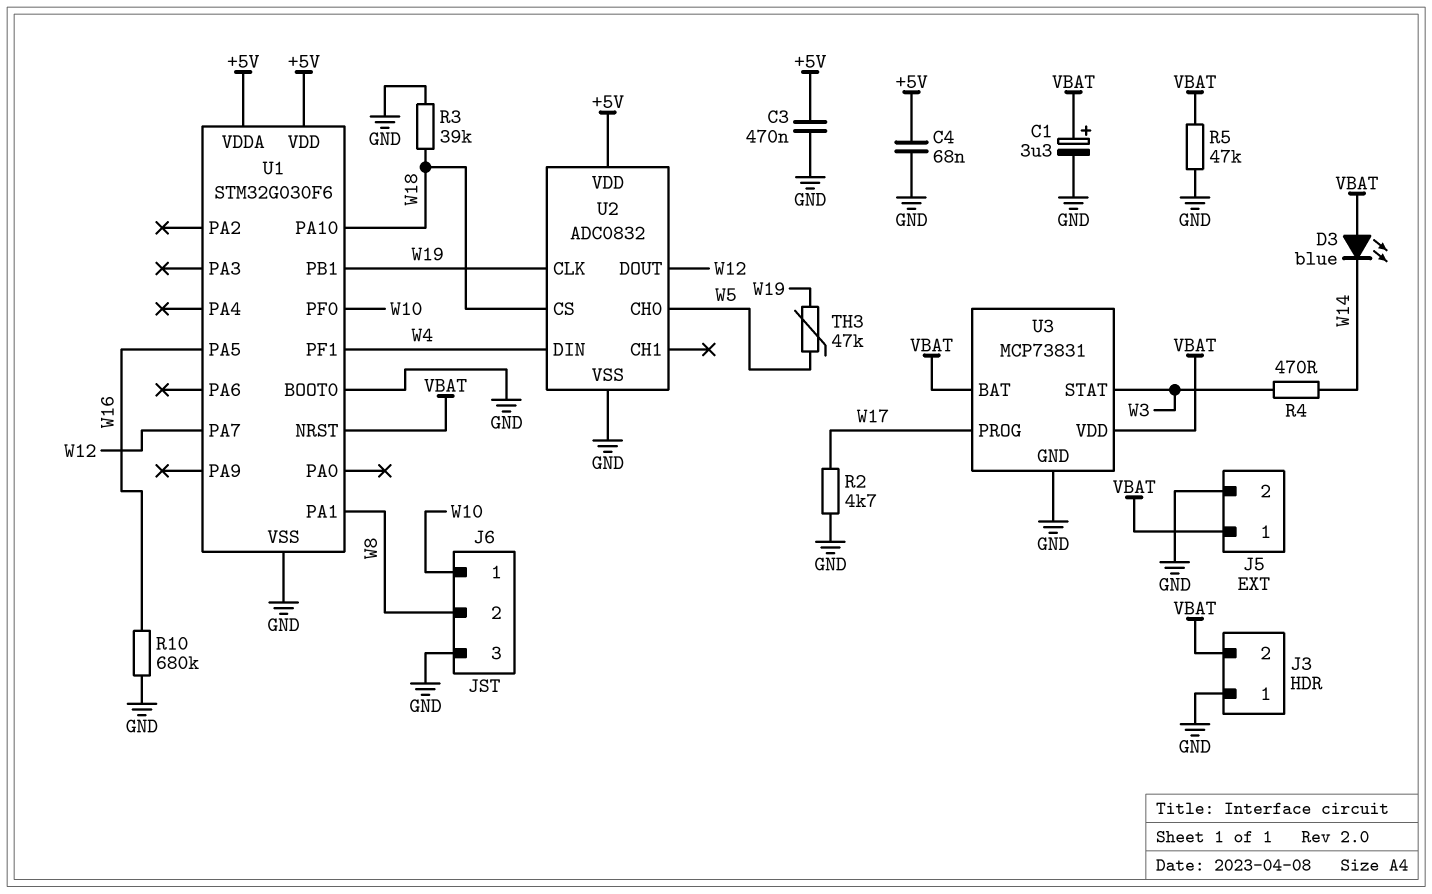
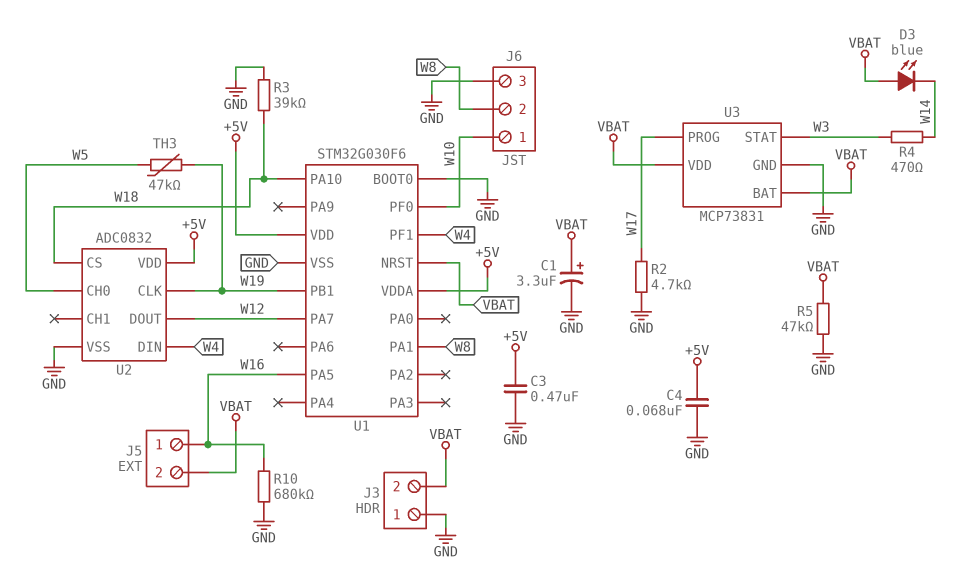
J5 pin 1: VBAT -> W16
J5 pin 2: GND -> VBAT

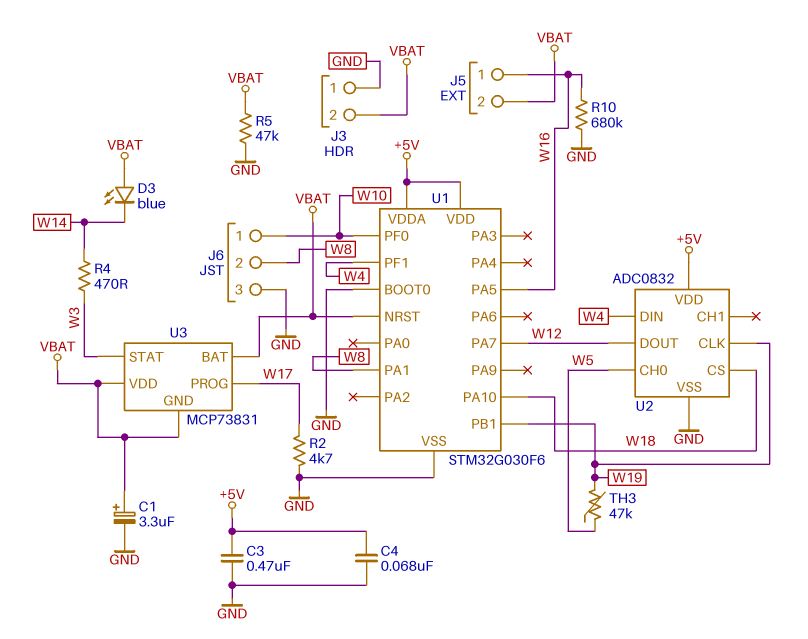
R3: 39k (GND, W18) -> none
U3 pin GND: GND -> VBAT

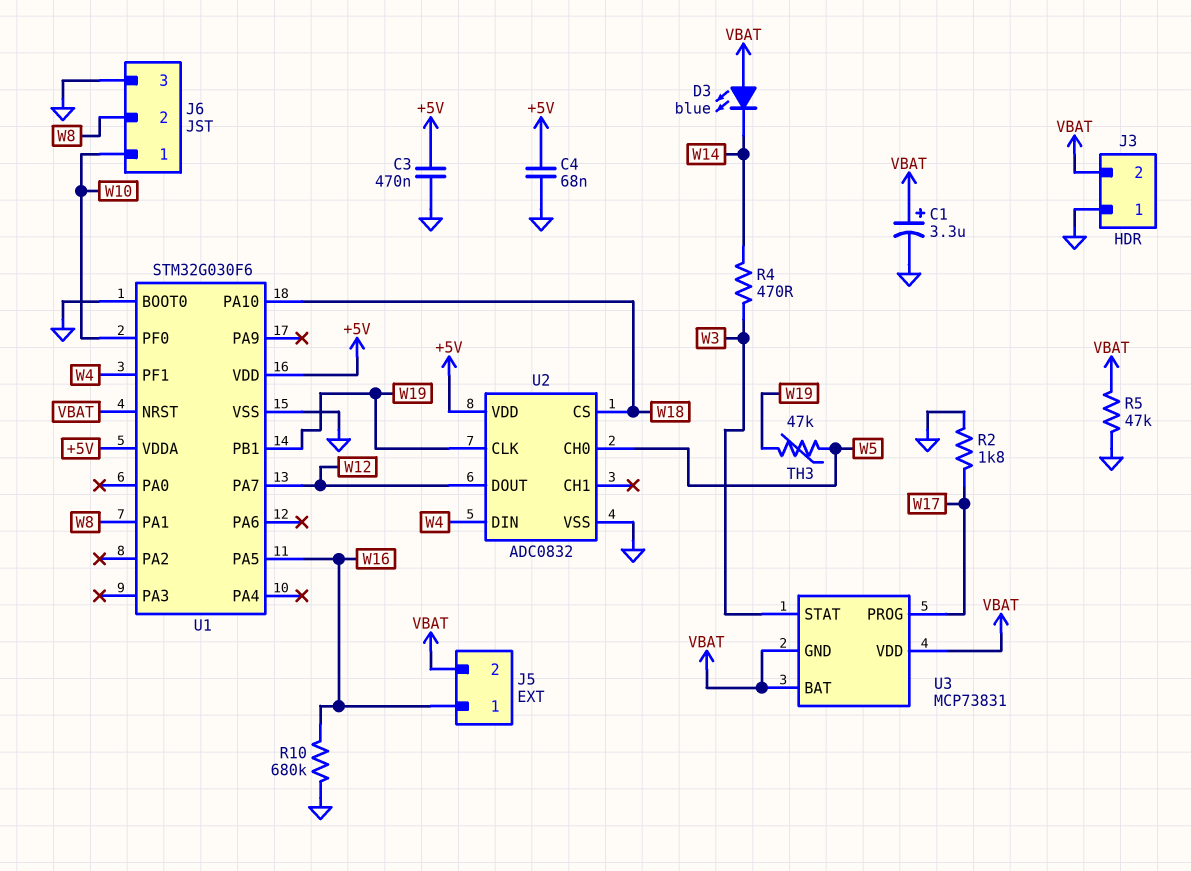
R2: 4.7k (GND, W17) -> 1.8k (GND, W17)

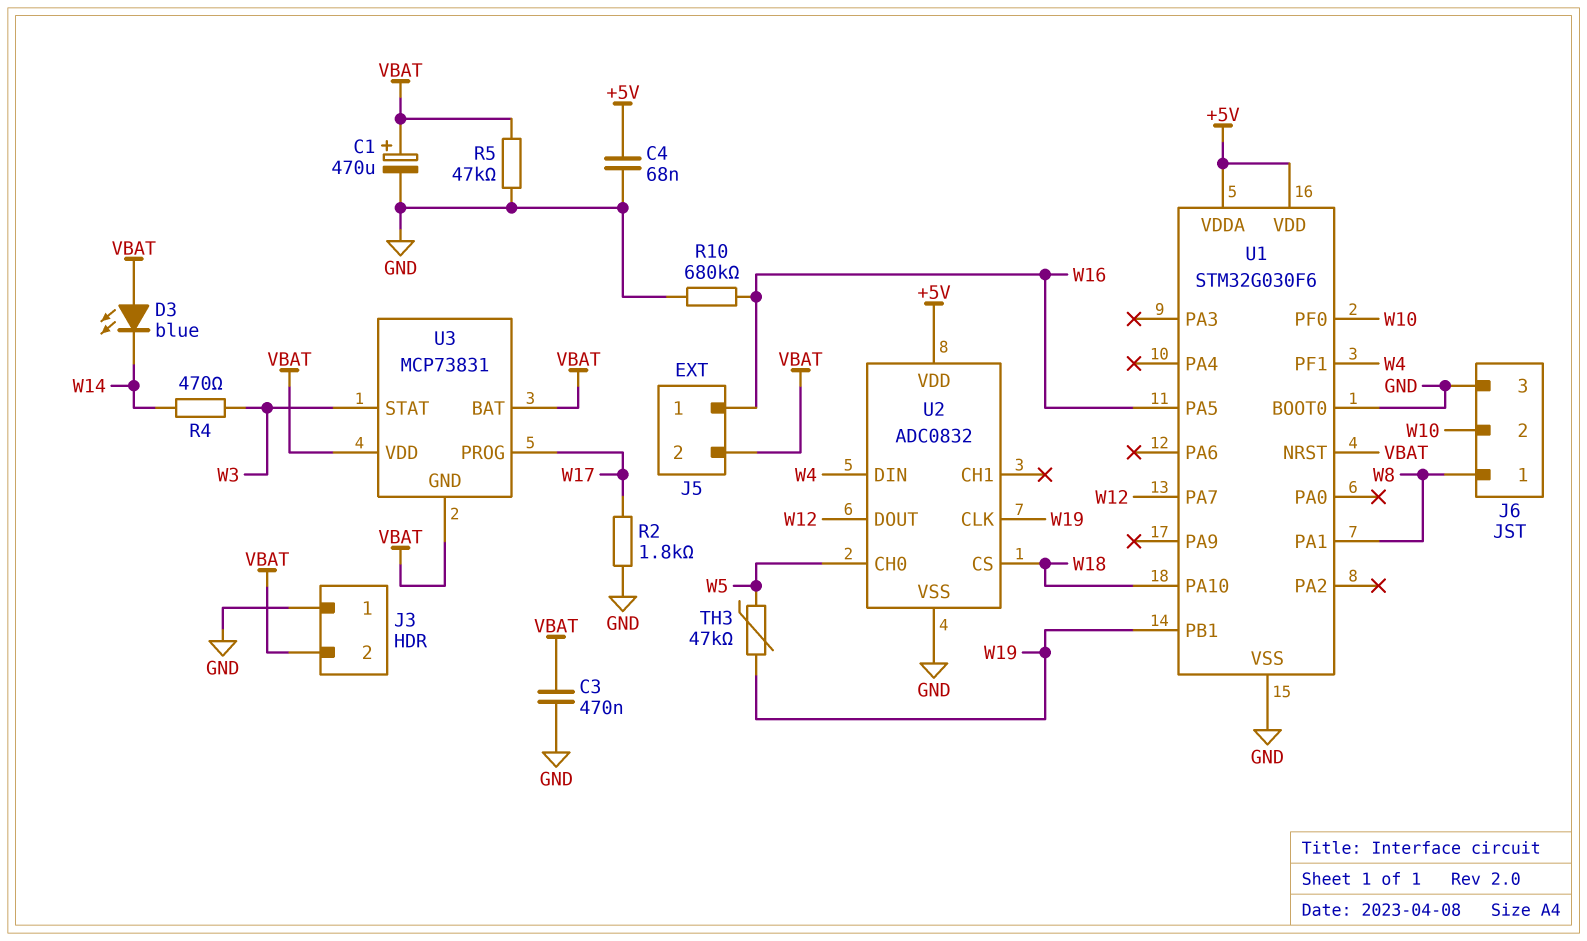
C1: 3.3uF (plus VBAT, minus GND) -> 470uF (plus VBAT, minus GND)
C3: 470nF (+5V, GND) -> 470nF (GND, VBAT)
J6 pin 1: W10 -> W8
J6 pin 2: W8 -> W10

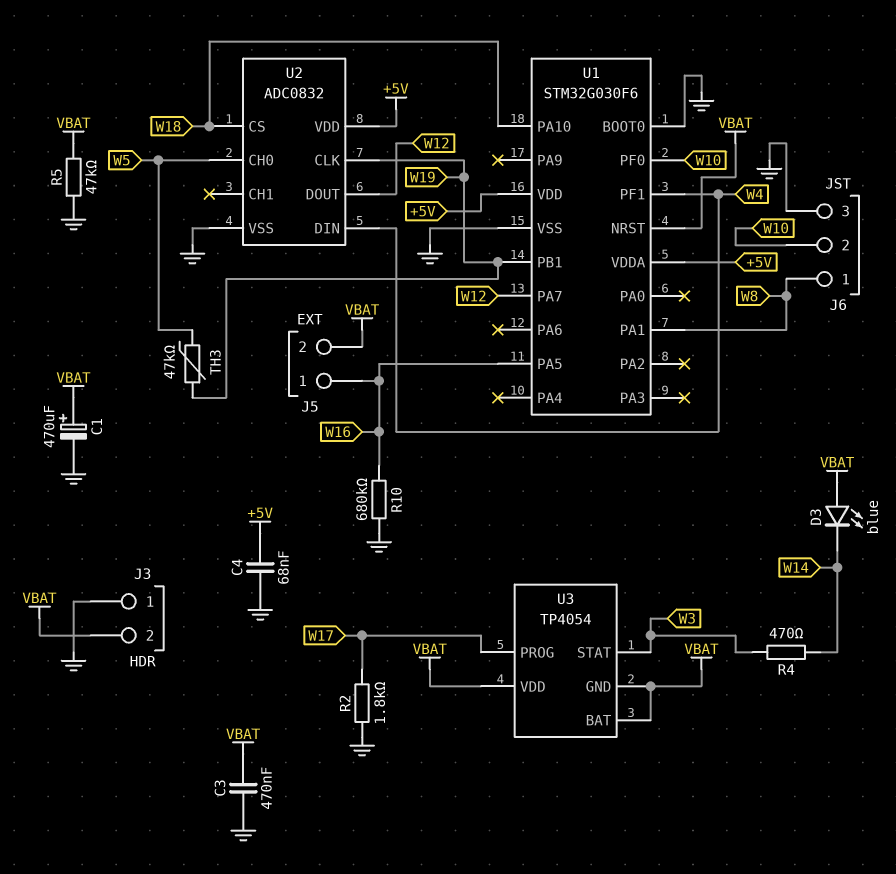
U3: MCP73831 -> TP4054

